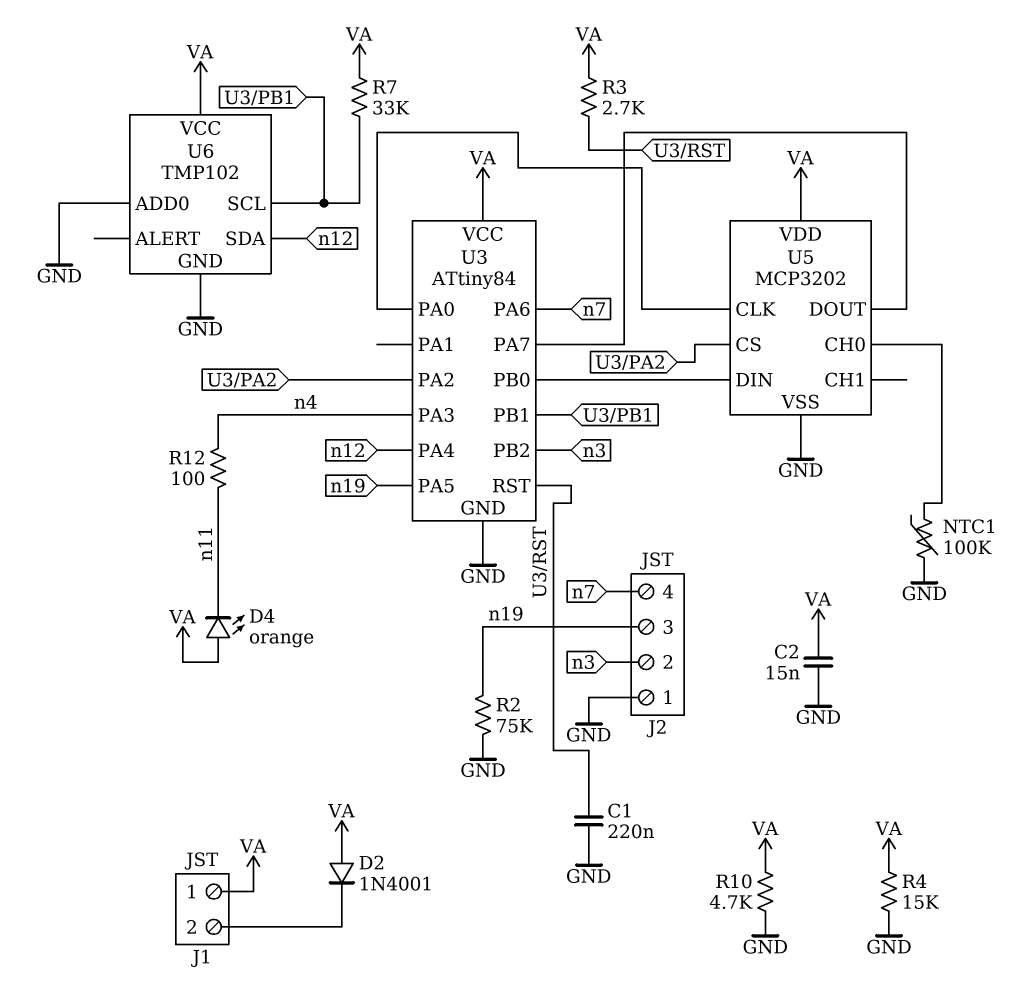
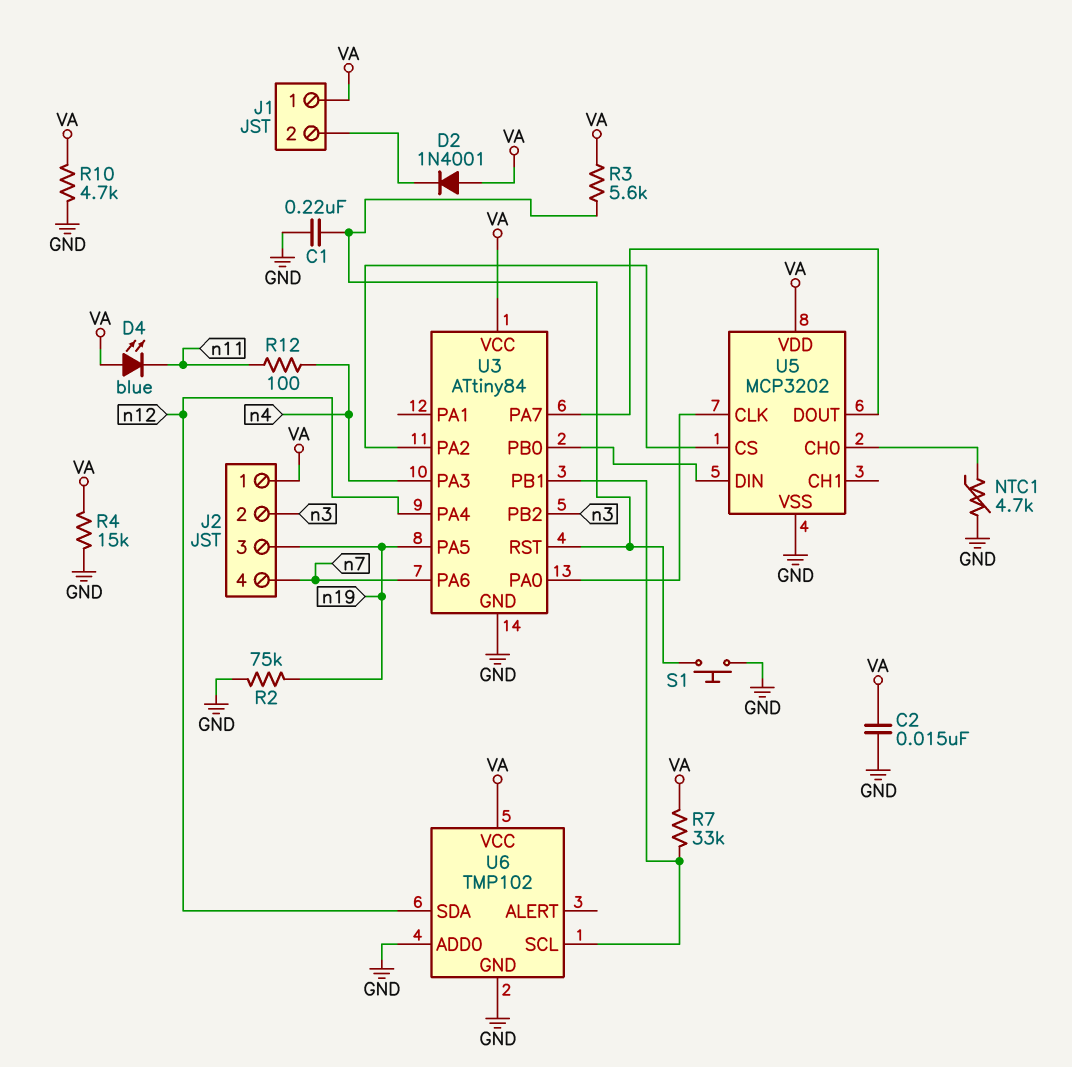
D4: LED orange (A VA, K n11) -> LED blue (A VA, K n11)
J2 pin 1: GND -> VA
NTC1: 100k (GND, U5/CH0) -> 4.7k (GND, U5/CH0)
R3: 2.7k (U3/RST, VA) -> 5.6k (U3/RST, VA)
S1: none -> button (GND, U3/RST)

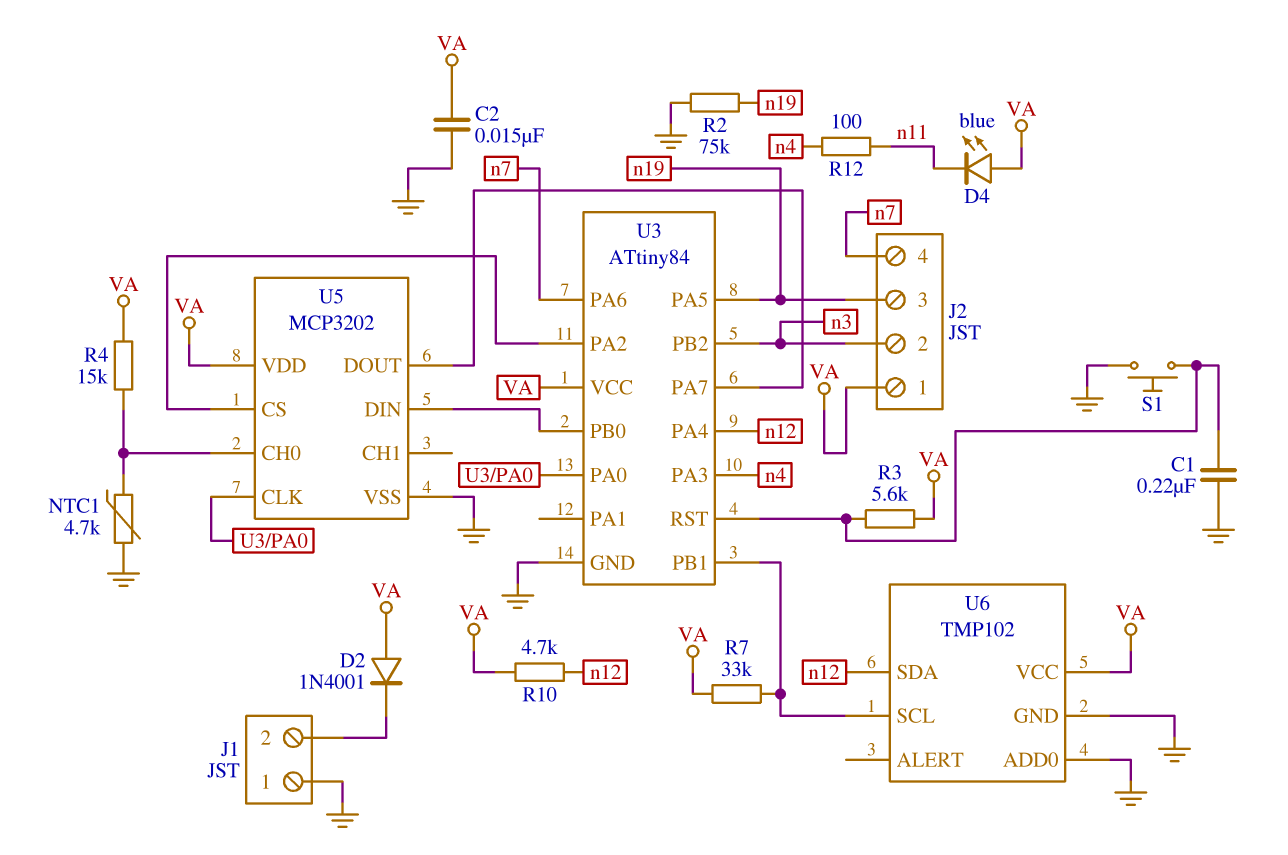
J1 pin 1: VA -> GND
R4: 15k (GND, VA) -> 15k (U5/CH0, VA)
R10: 4.7k (GND, VA) -> 4.7k (VA, n12)

